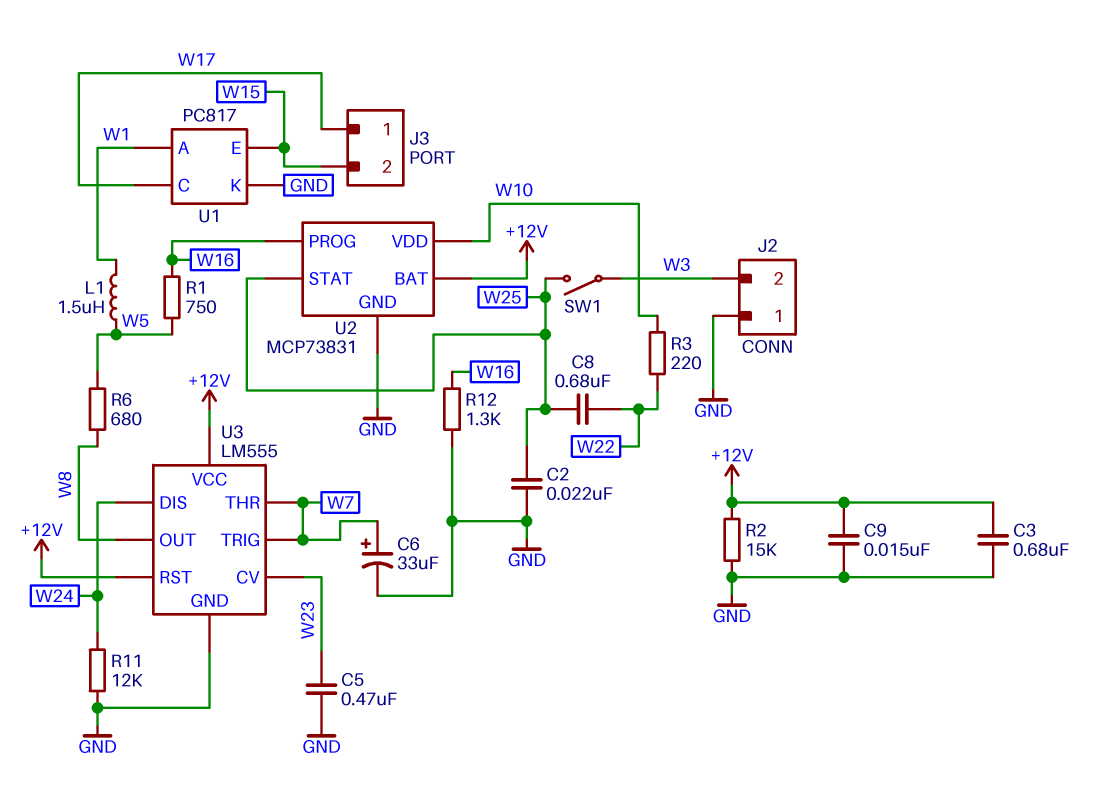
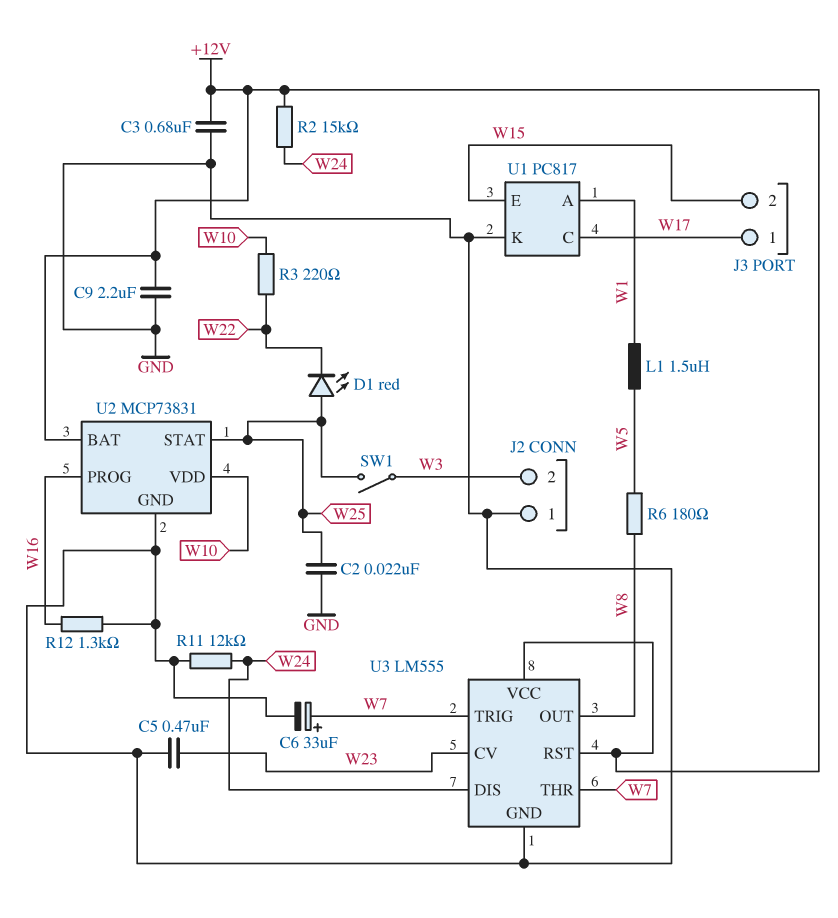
C8: 680nF (W22, W25) -> none
C9: 15nF (+12V, GND) -> 2.2uF (+12V, GND)
D1: none -> LED red (A W25, K W22)
R1: 750 (W5, W16) -> none
R2: 15k (+12V, GND) -> 15k (+12V, W24)
R6: 680 (W5, W8) -> 180 (W5, W8)

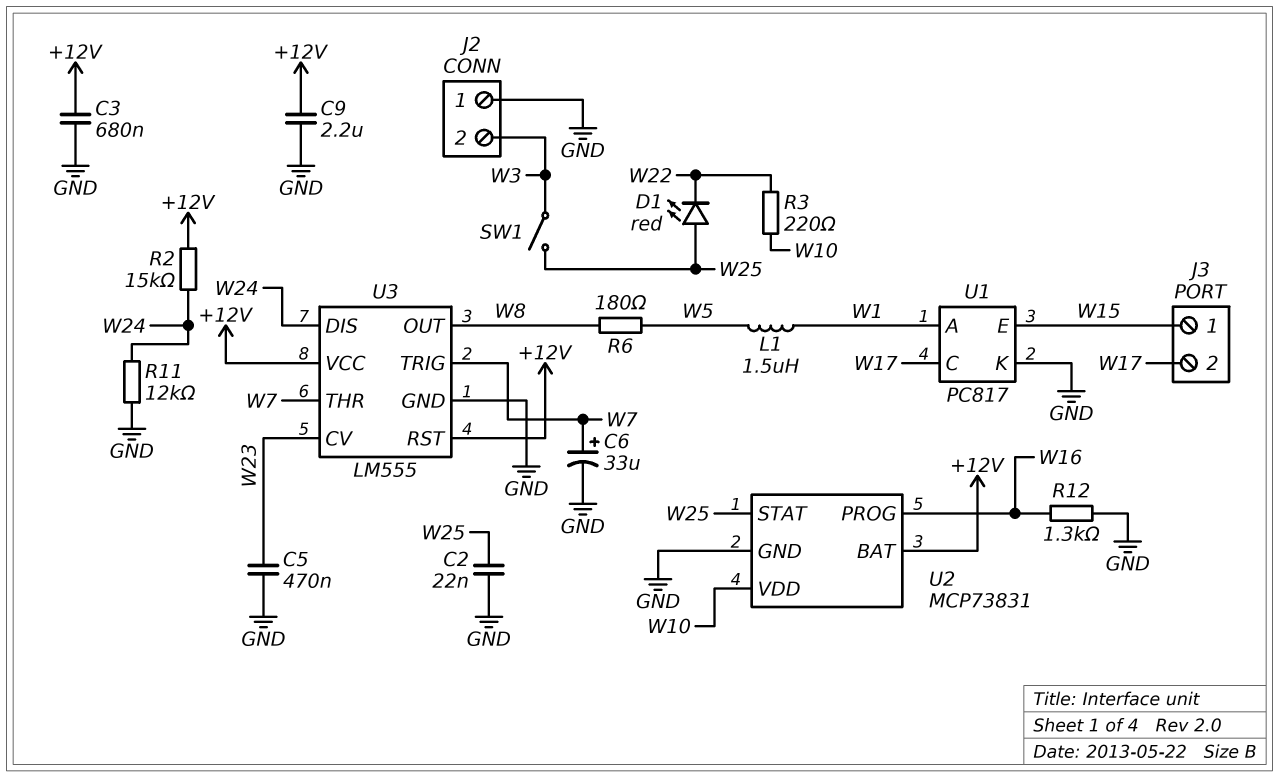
J3 pin 1: W17 -> W15
J3 pin 2: W15 -> W17

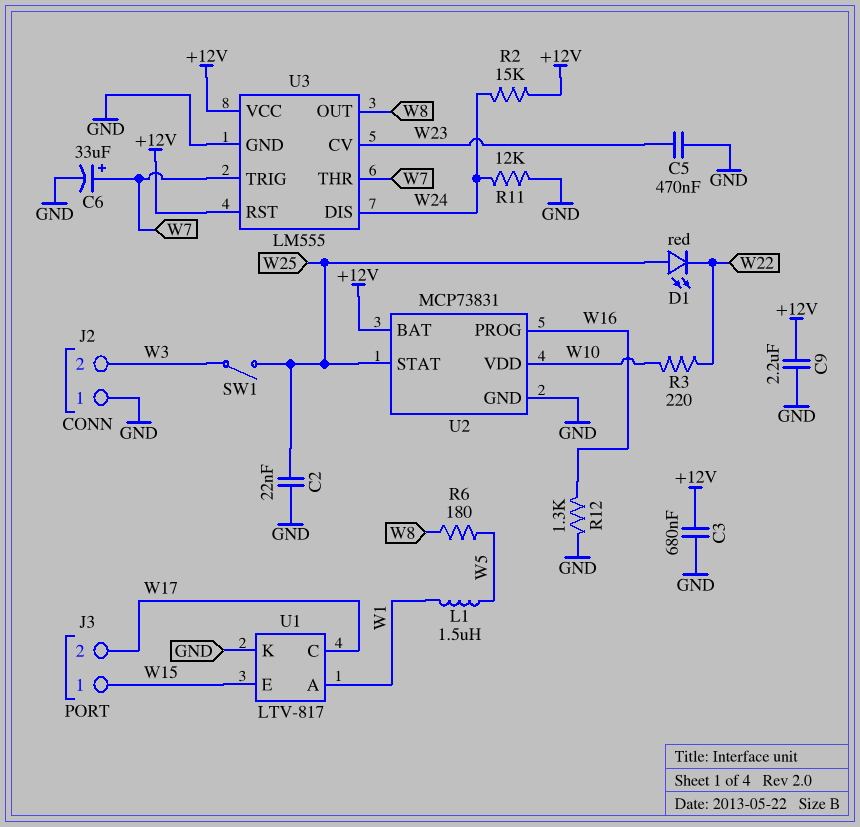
U1: PC817 -> LTV-817

